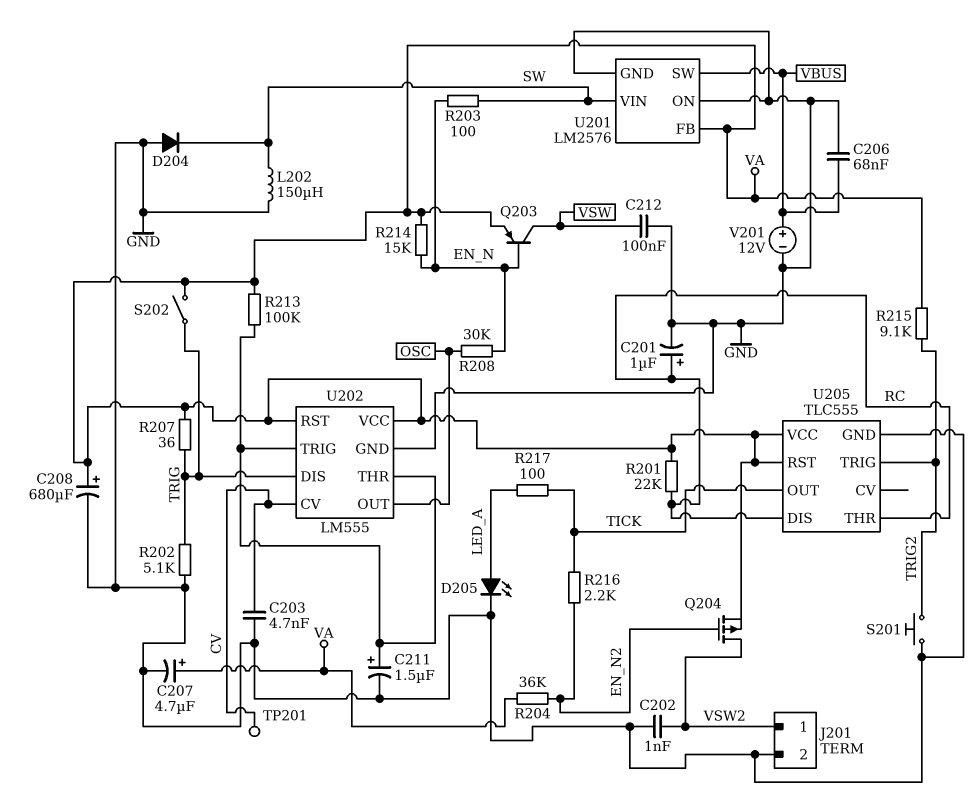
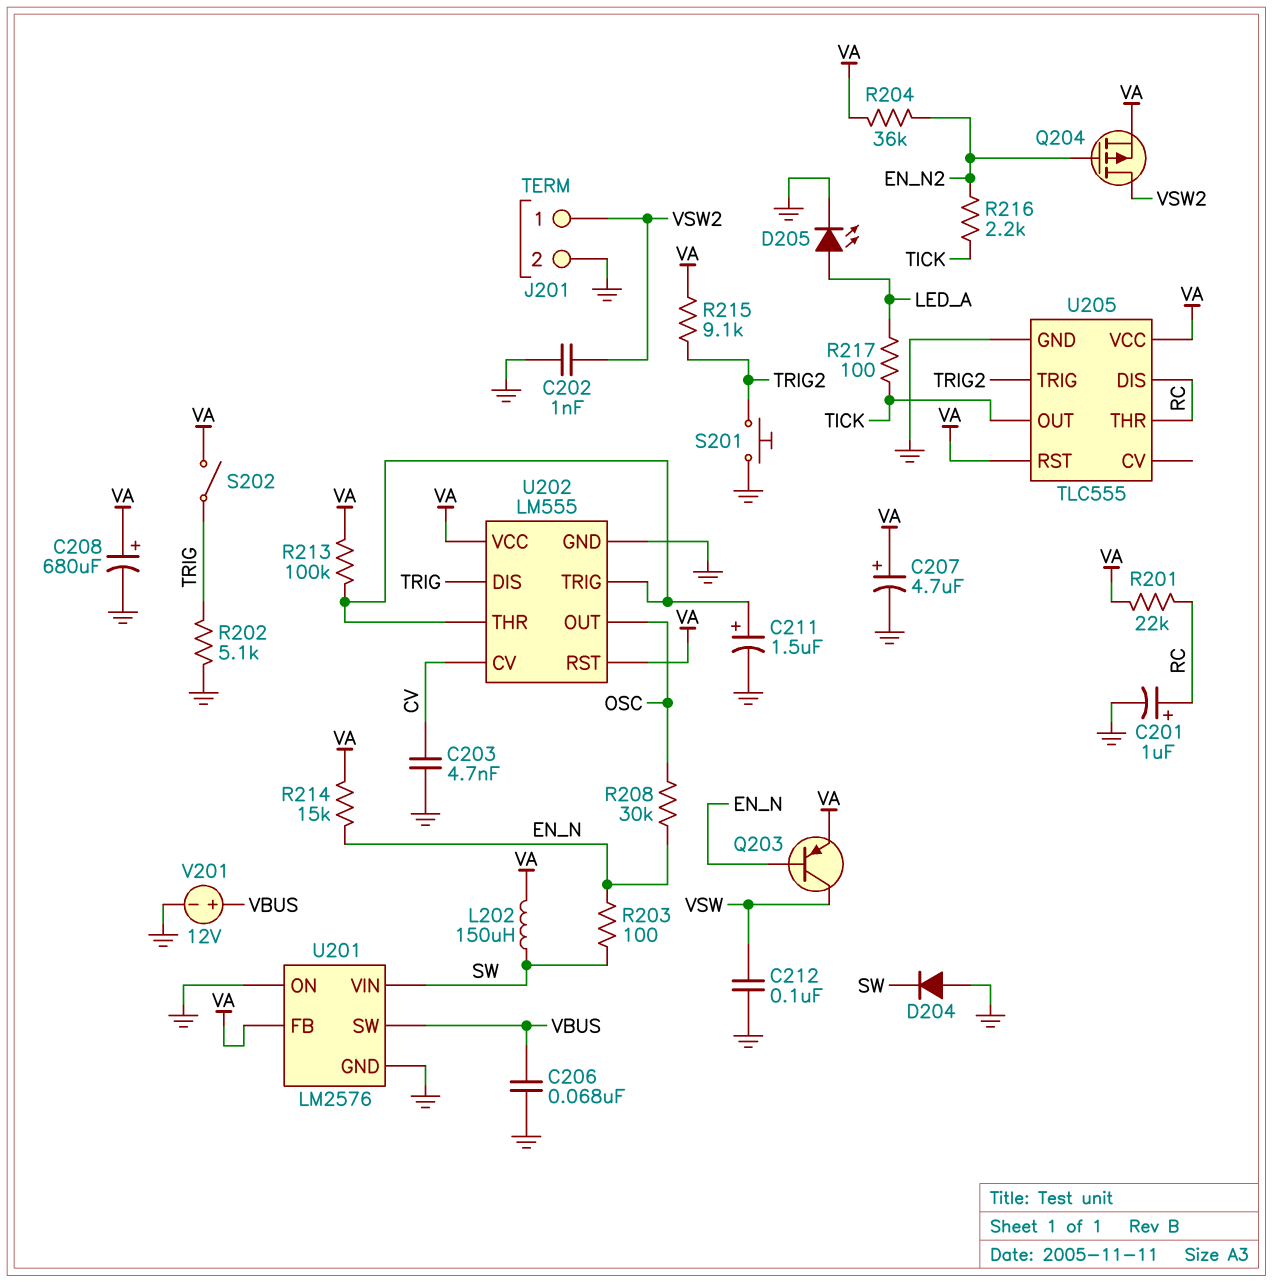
L202: 150uH (GND, SW) -> 150uH (SW, VA)
R207: 36 (TRIG, VA) -> none
TP201: test point (CV) -> none

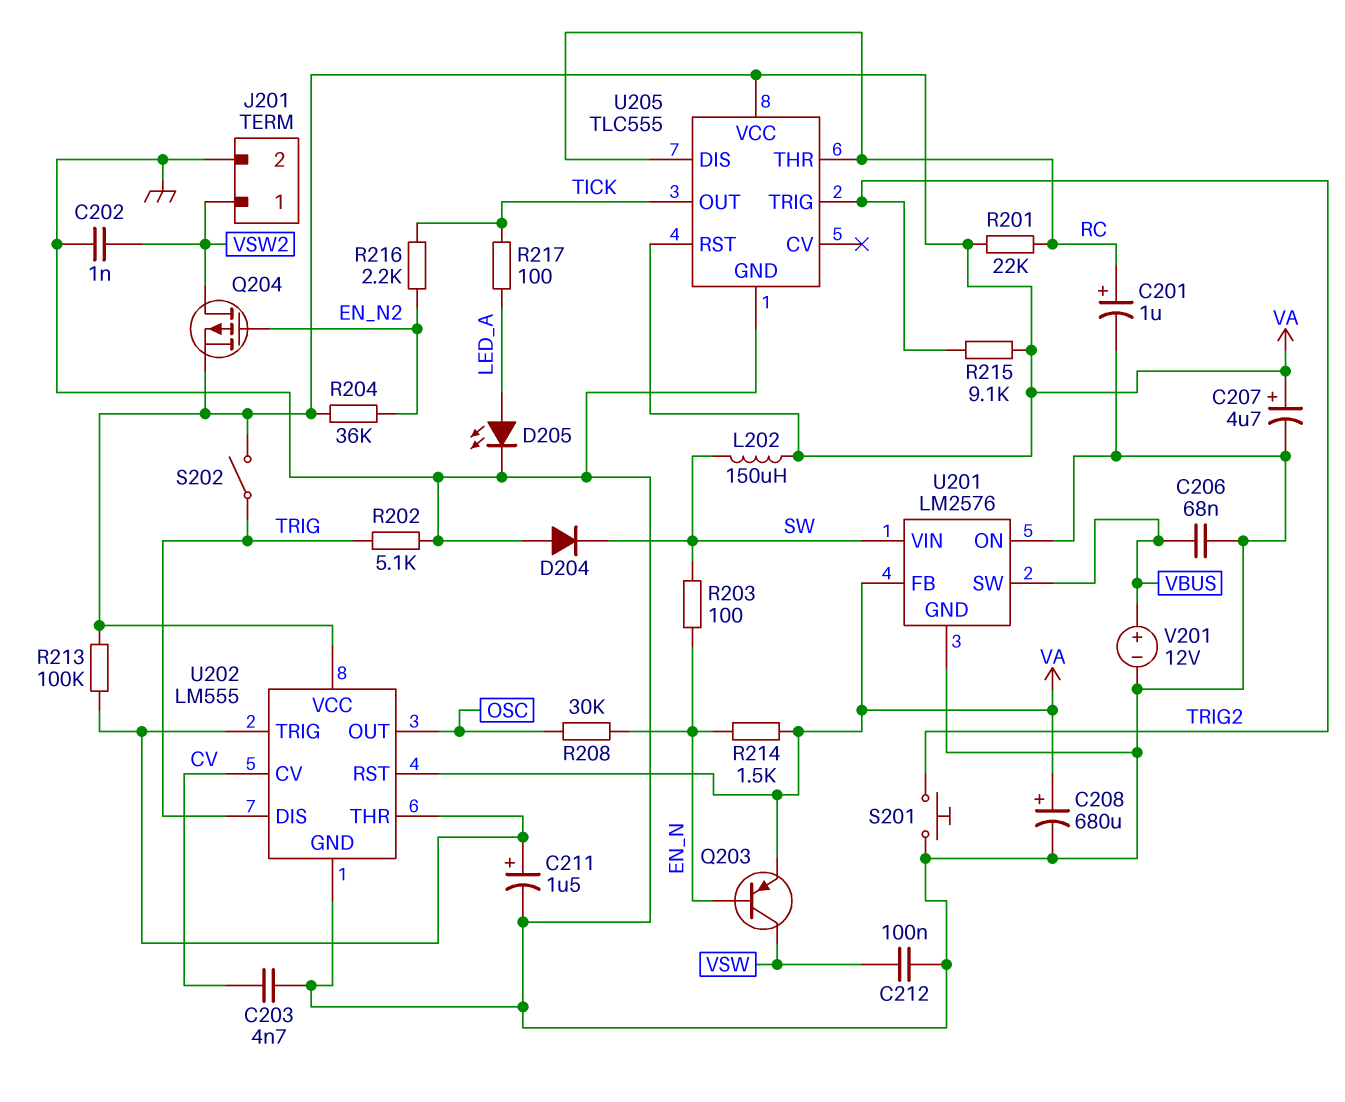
R214: 15k (EN_N, VA) -> 1.5k (EN_N, VA)

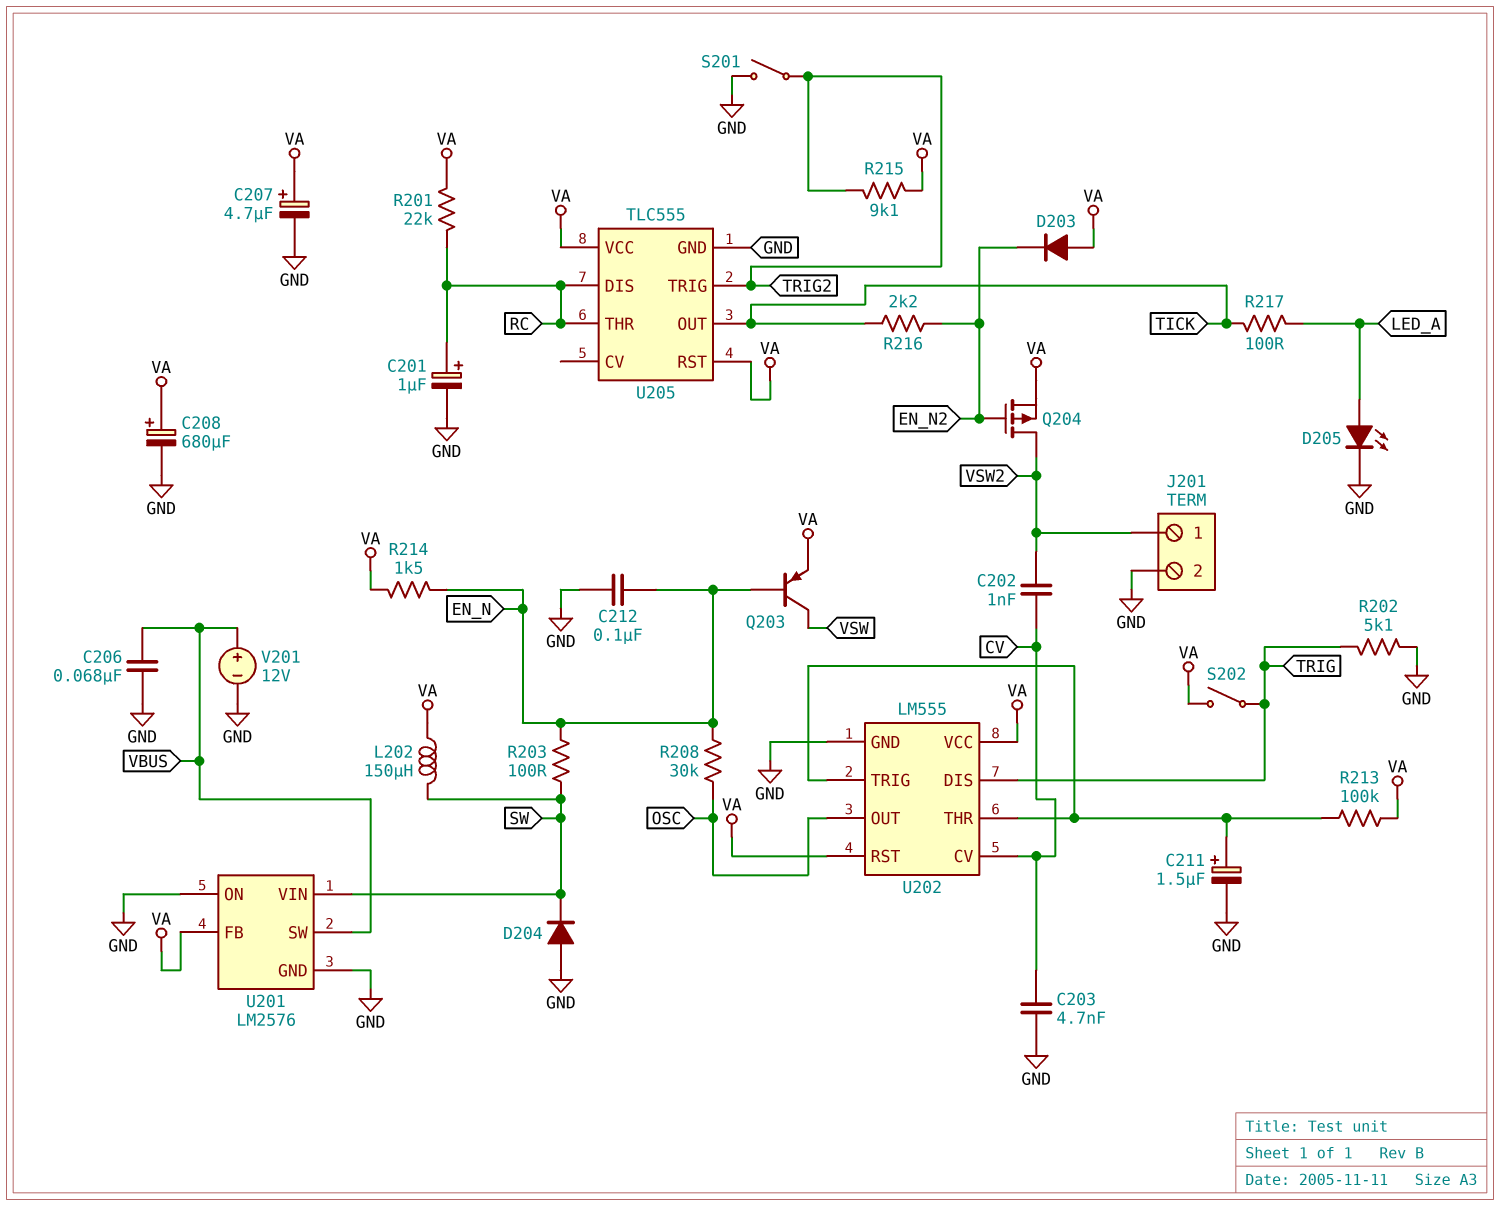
C202: 1nF (GND, VSW2) -> 1nF (CV, VSW2)
C212: 100nF (GND, VSW) -> 100nF (EN_N, GND)
D203: none -> diode (A VA, K EN_N2)
R204: 36k (EN_N2, VA) -> none
S201: button (GND, TRIG2) -> switch (GND, TRIG2)

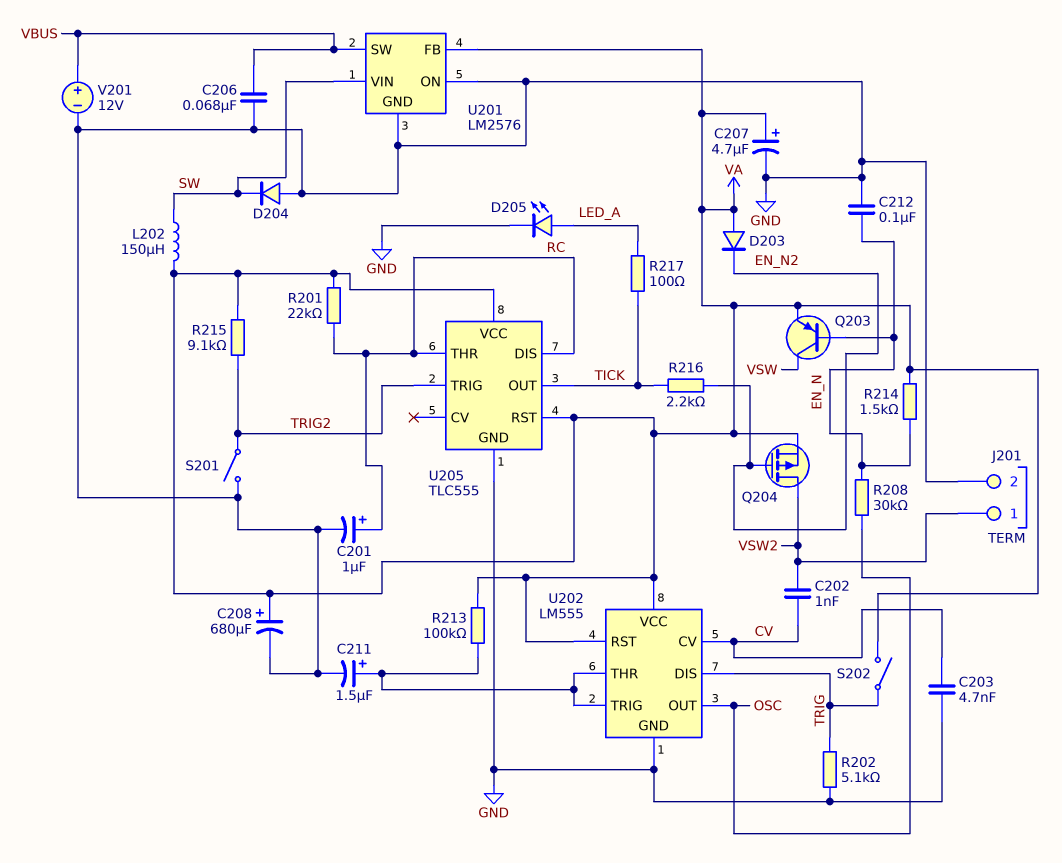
R203: 100 (EN_N, SW) -> none

